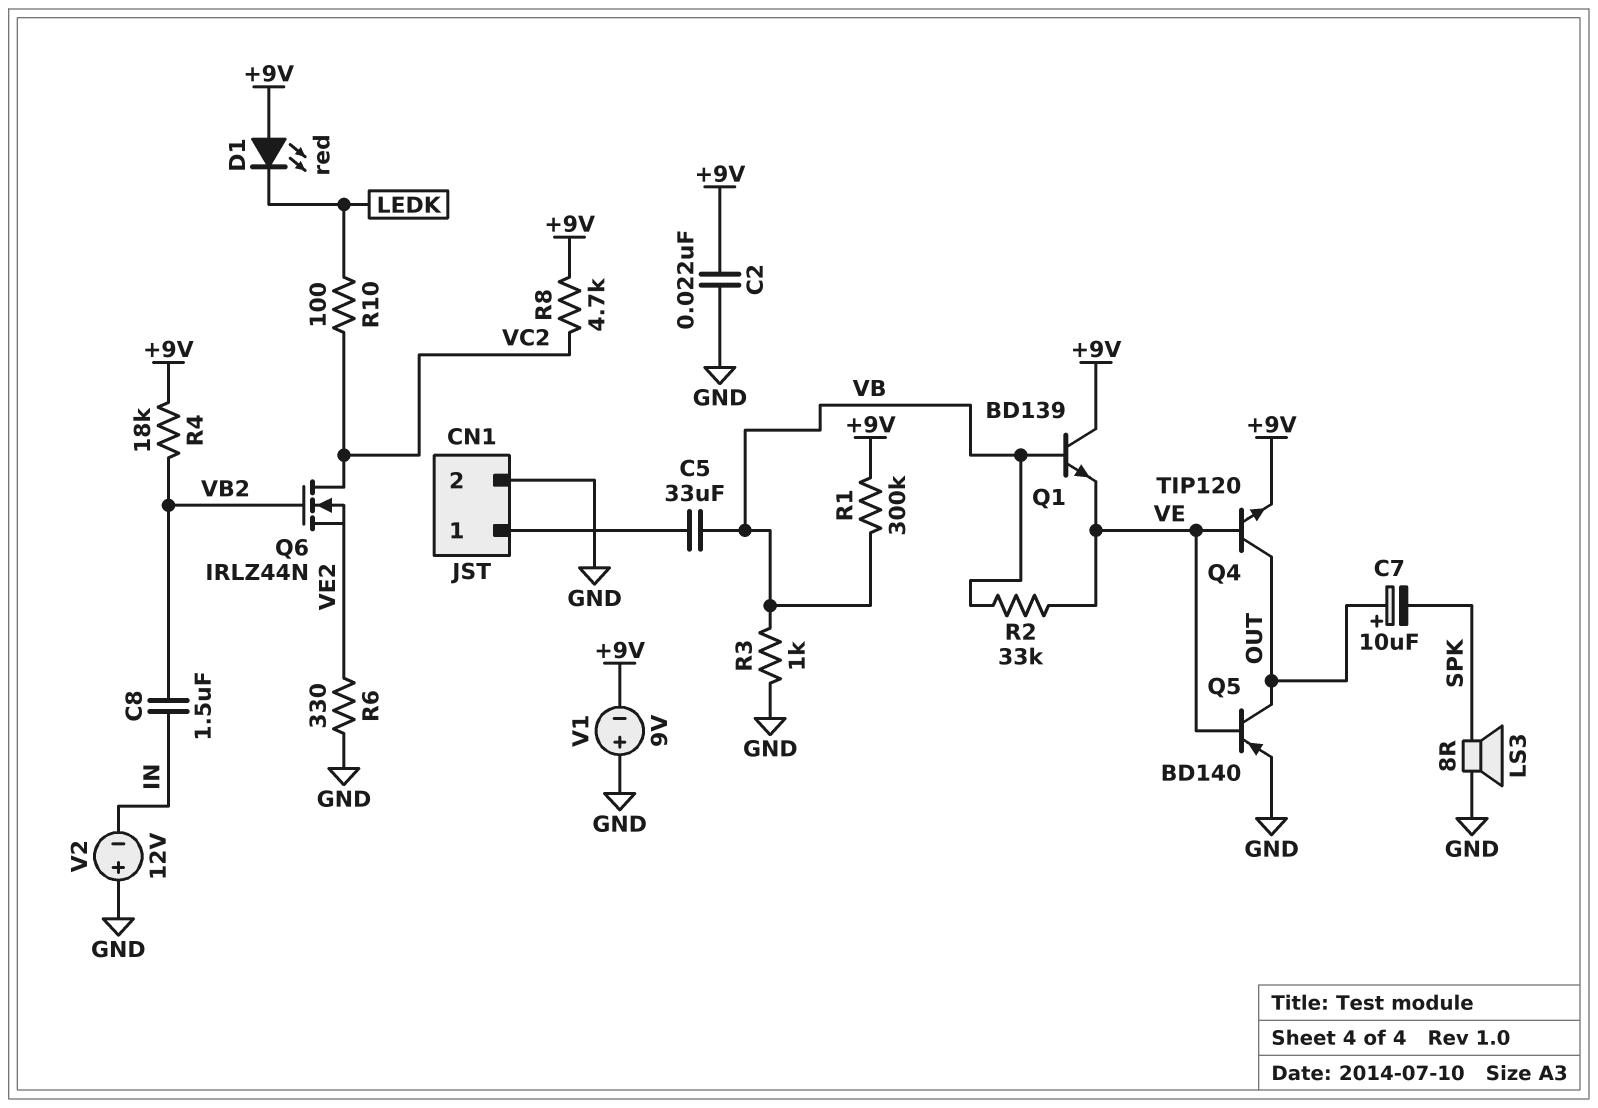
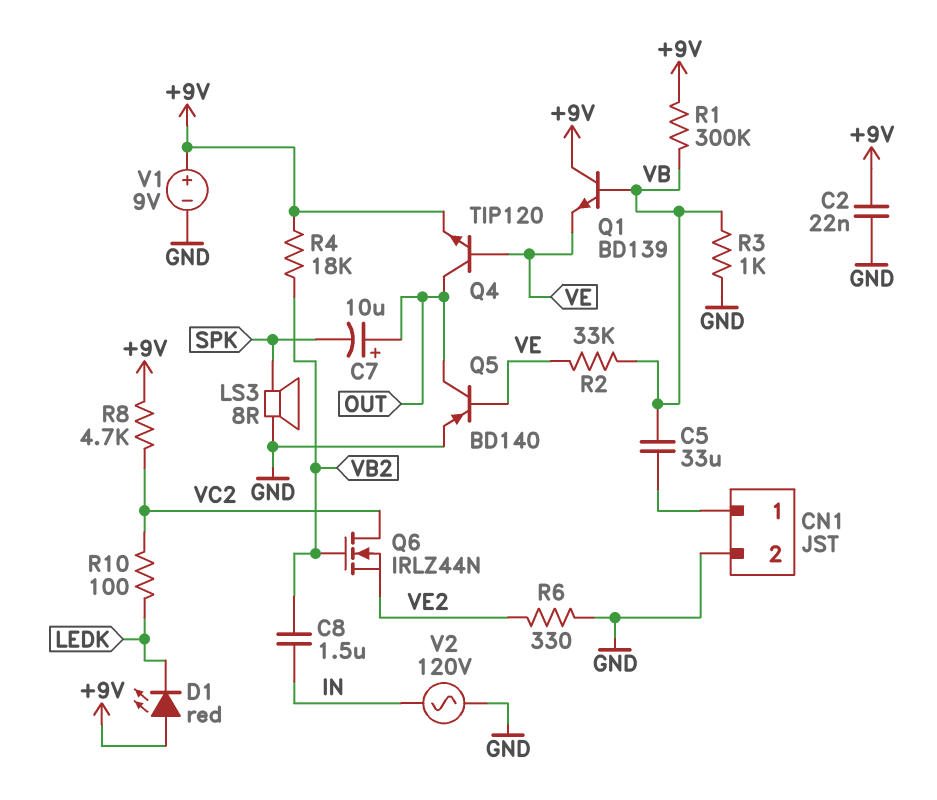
V1: 9V (plus GND, minus +9V) -> 9V (plus +9V, minus GND)
V2: 12V (plus GND, minus IN) -> AC 120V (GND, IN)

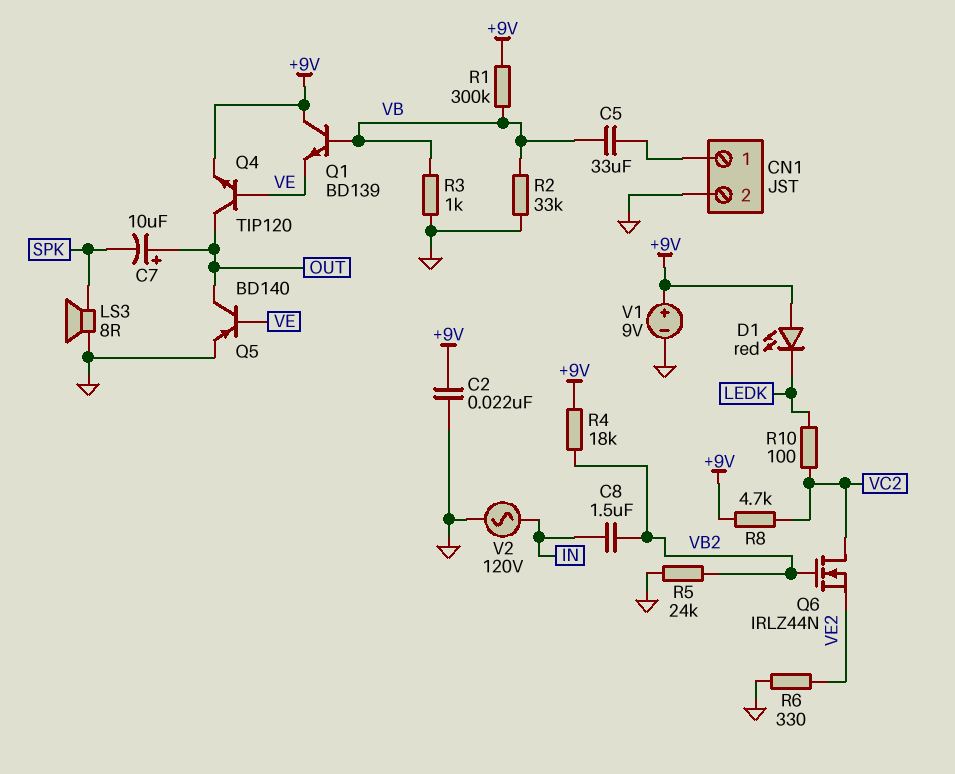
R2: 33k (VB, VE) -> 33k (GND, VB)
R5: none -> 24k (GND, VB2)

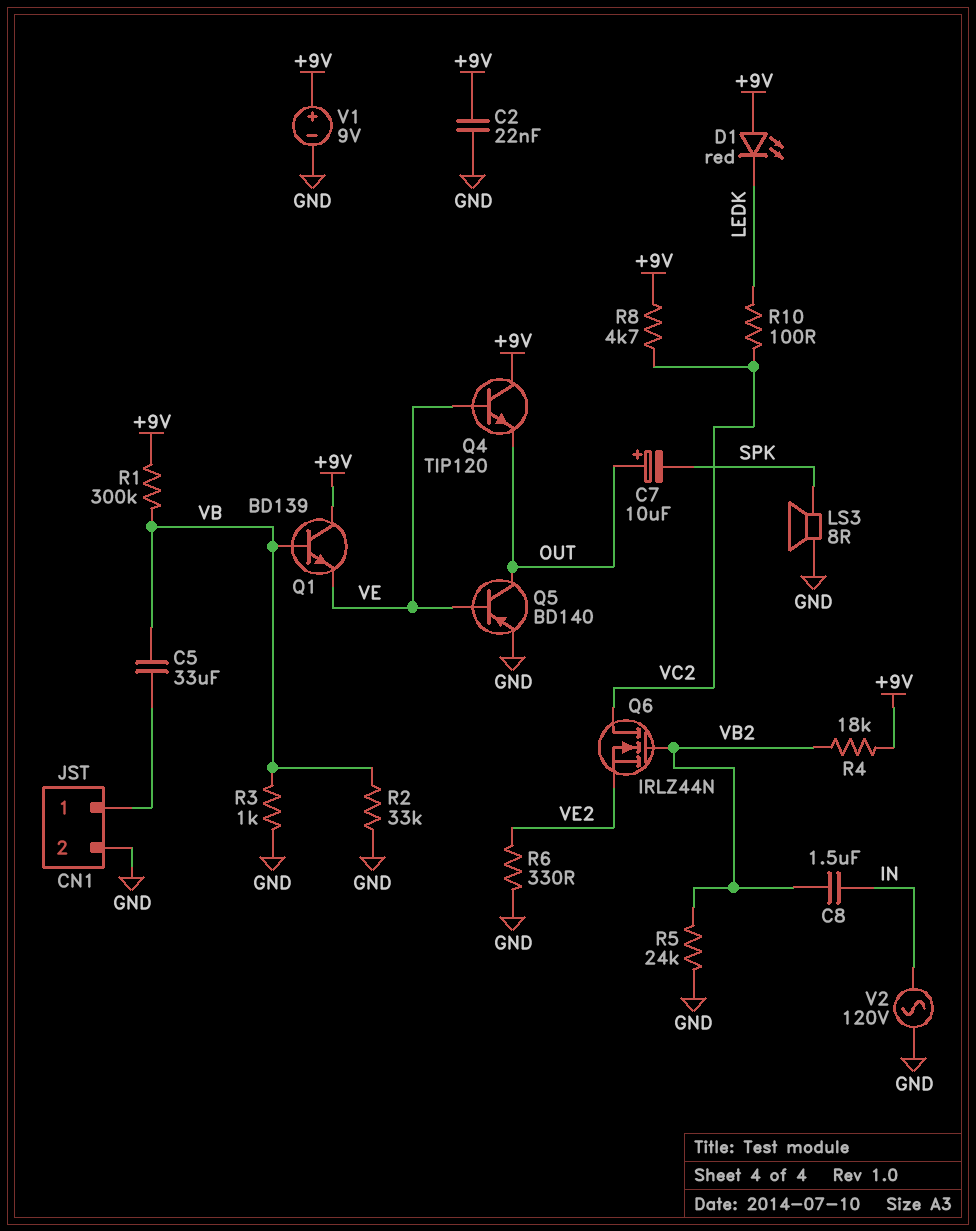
Q4: NPN TIP120 (B VE, C OUT, E +9V) -> NPN TIP120 (B VE, C +9V, E OUT)

